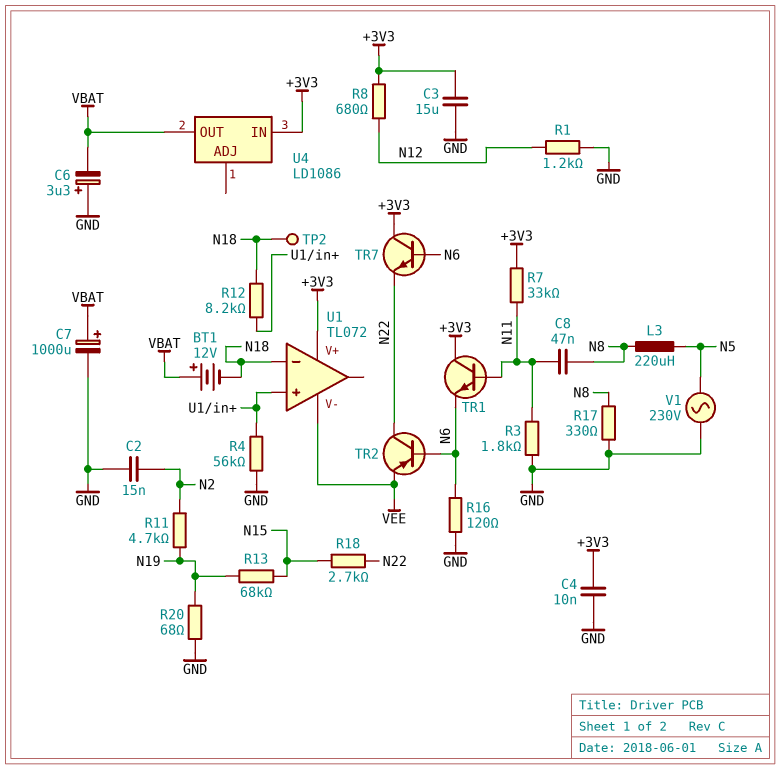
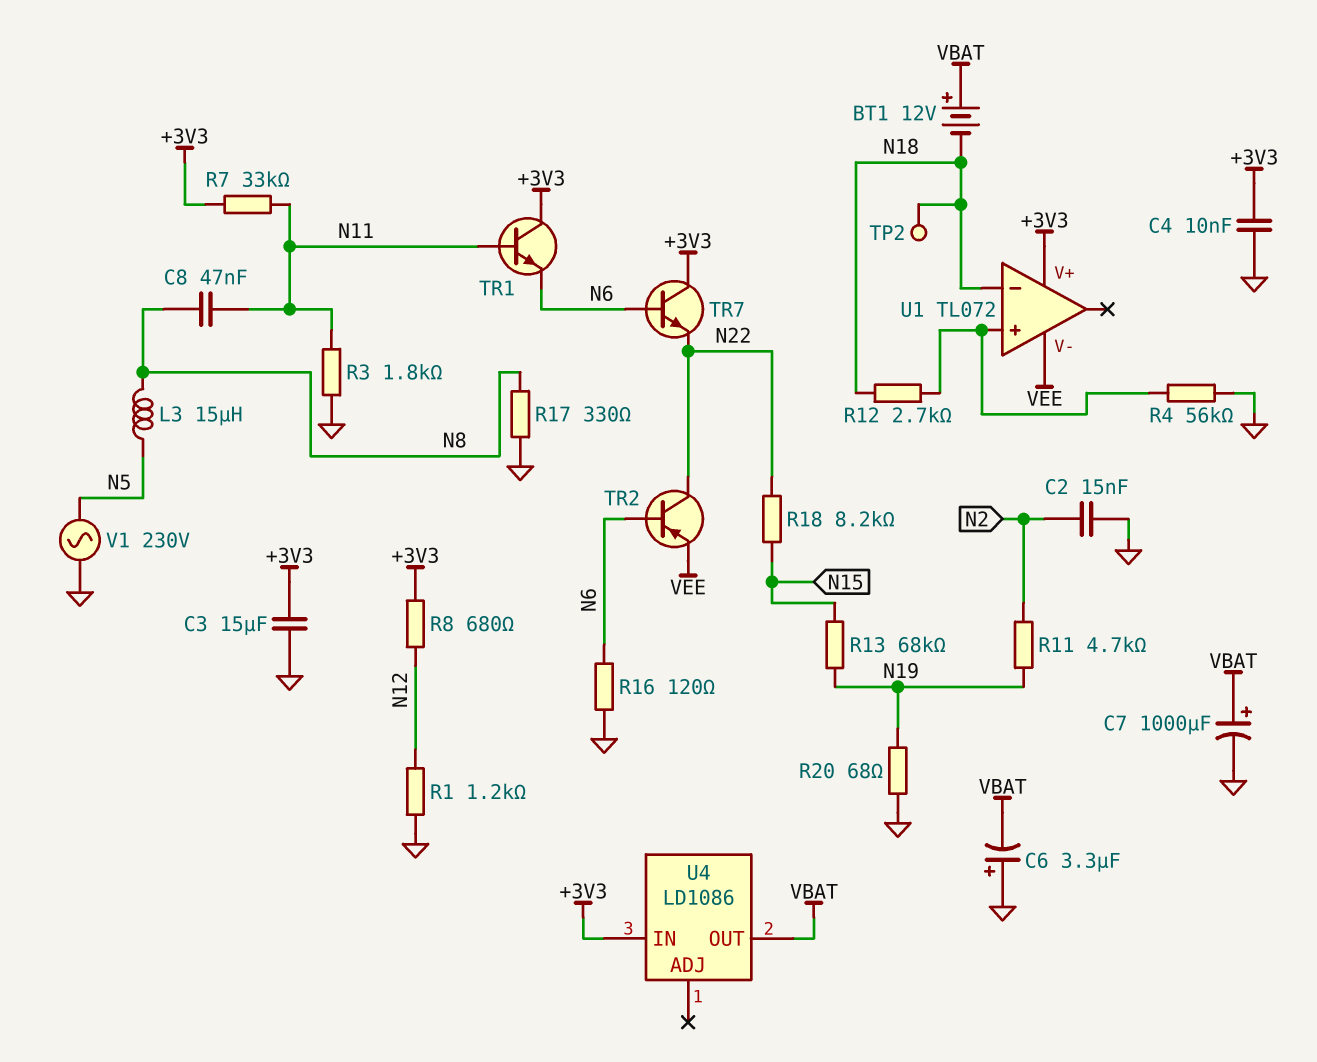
L3: 220uH (N5, N8) -> 15uH (N5, N8)
R12: 8.2k (N18, U1/in+) -> 2.7k (N18, U1/in+)
R18: 2.7k (N15, N22) -> 8.2k (N15, N22)

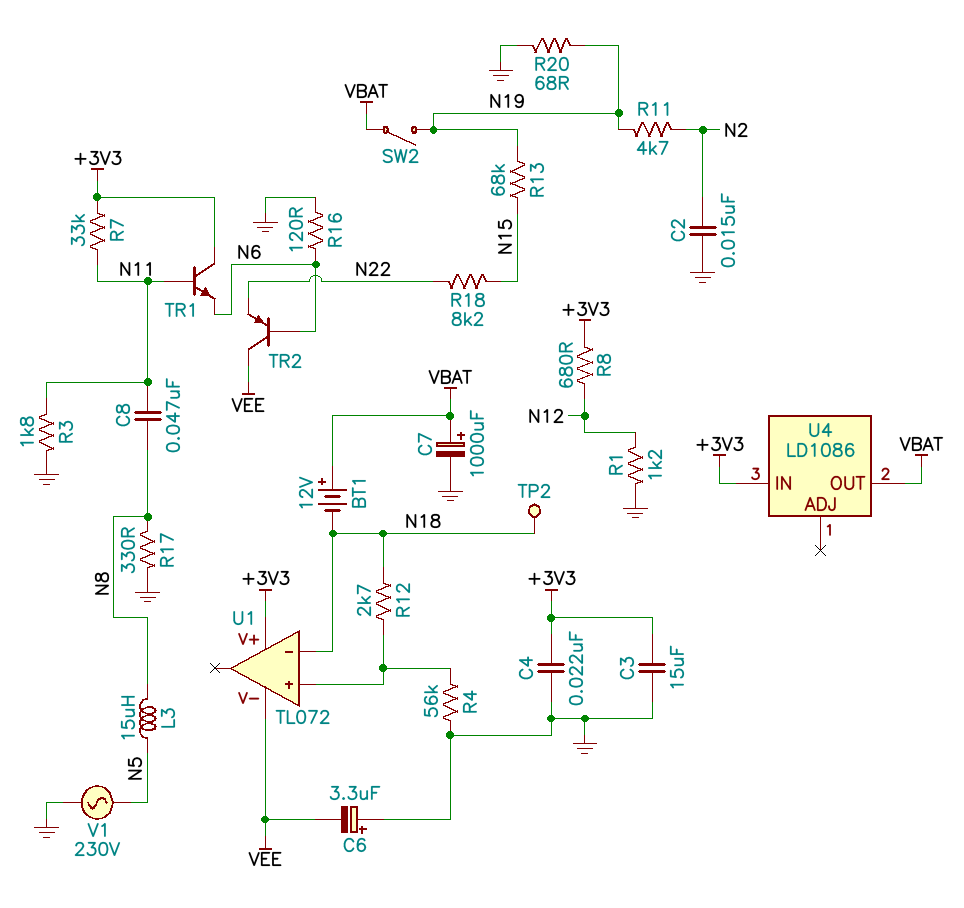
C4: 10nF (+3V3, GND) -> 22nF (+3V3, GND)
C6: 3.3uF (plus GND, minus VBAT) -> 3.3uF (plus GND, minus VEE)
SW2: none -> switch (N19, VBAT)
TR2: PNP (B N6, C N22, E VEE) -> PNP (B N6, C VEE, E N22)
TR7: NPN (B N6, C +3V3, E N22) -> none

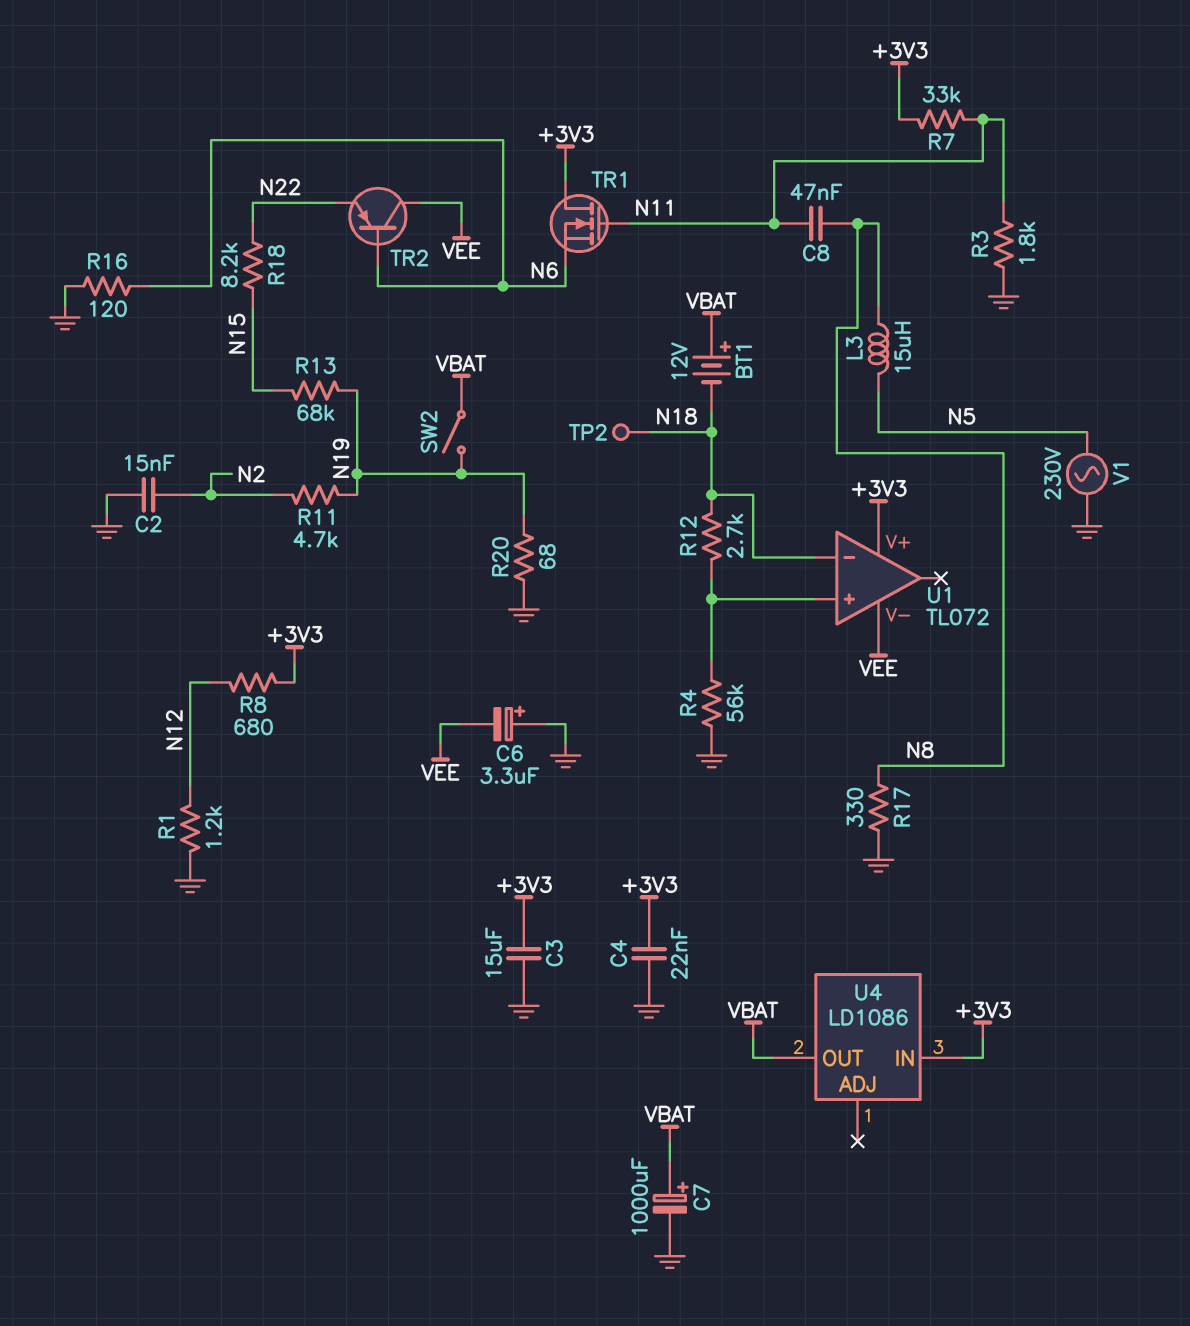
TR1: NPN (B N11, C +3V3, E N6) -> NMOS (G N11, D +3V3, S N6)

